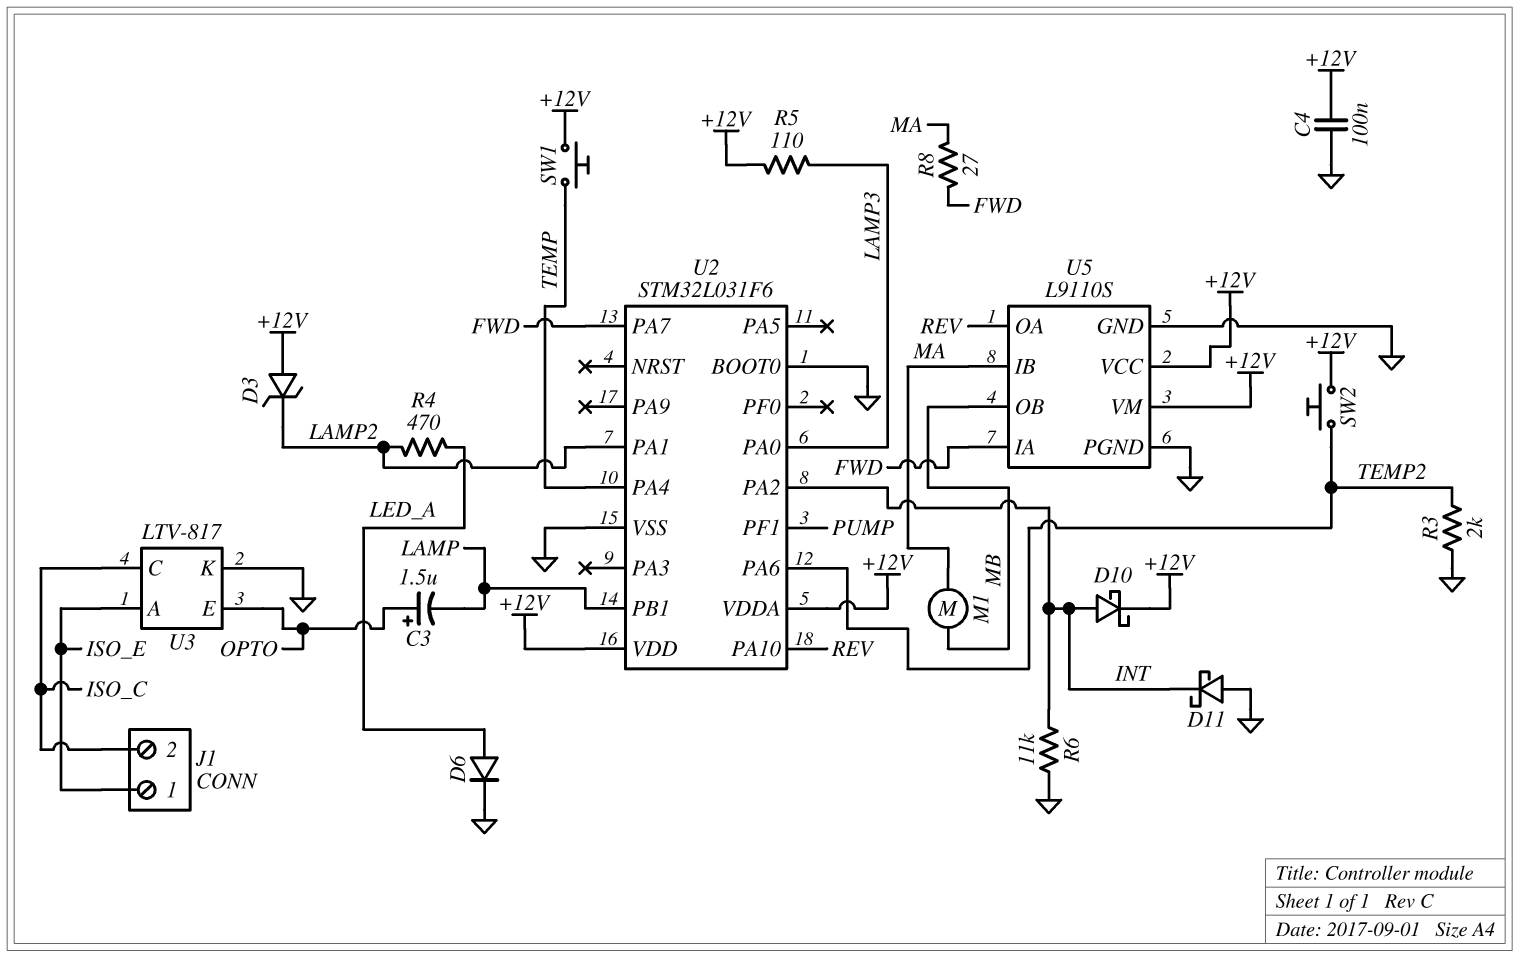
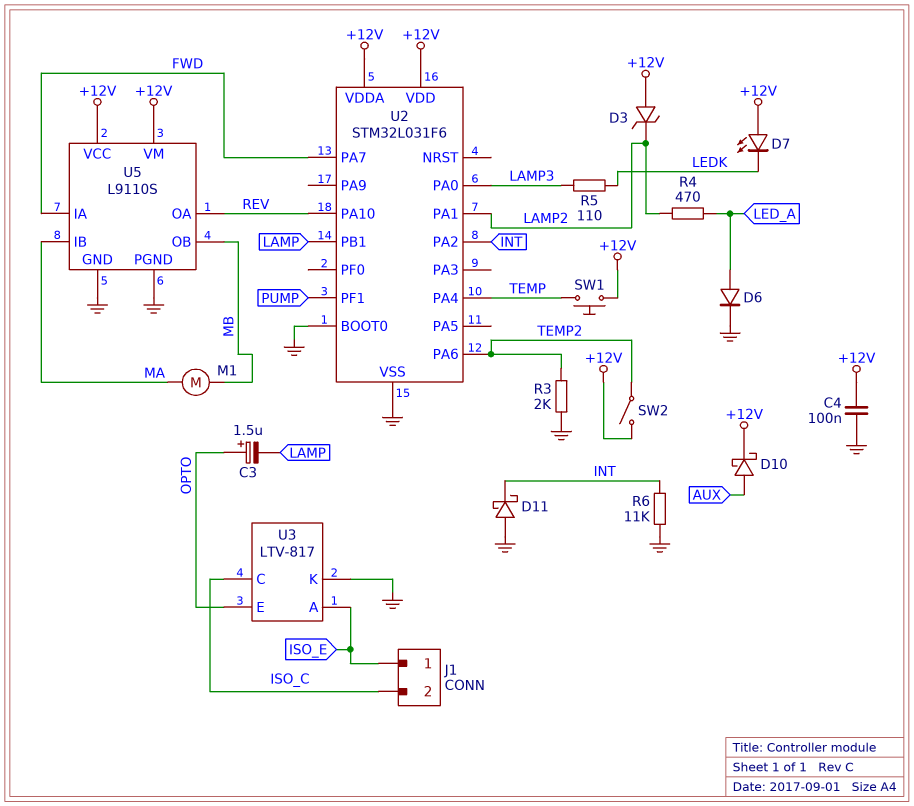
D7: none -> LED (A +12V, K LEDK)
D10: schottky (A INT, K +12V) -> schottky (A AUX, K +12V)
R5: 110 (+12V, LAMP3) -> 110 (LAMP3, LEDK)
R8: 27 (FWD, MA) -> none
SW2: button (+12V, TEMP2) -> switch (+12V, TEMP2)

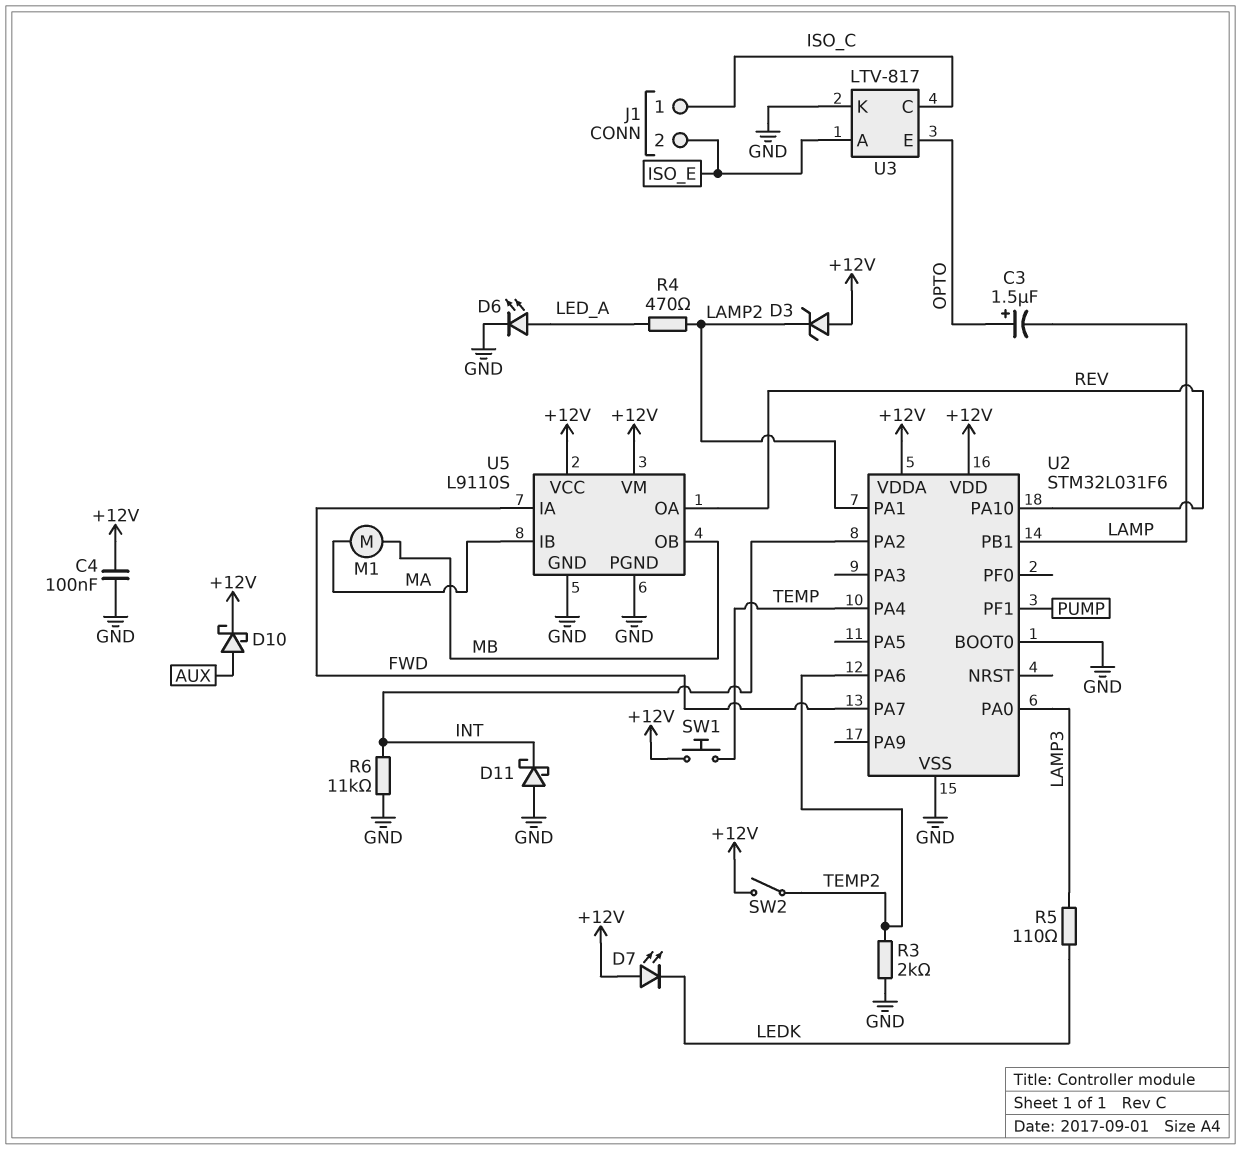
D6: diode (A LED_A, K GND) -> LED (A LED_A, K GND)
J1 pin 1: ISO_E -> ISO_C
J1 pin 2: ISO_C -> ISO_E

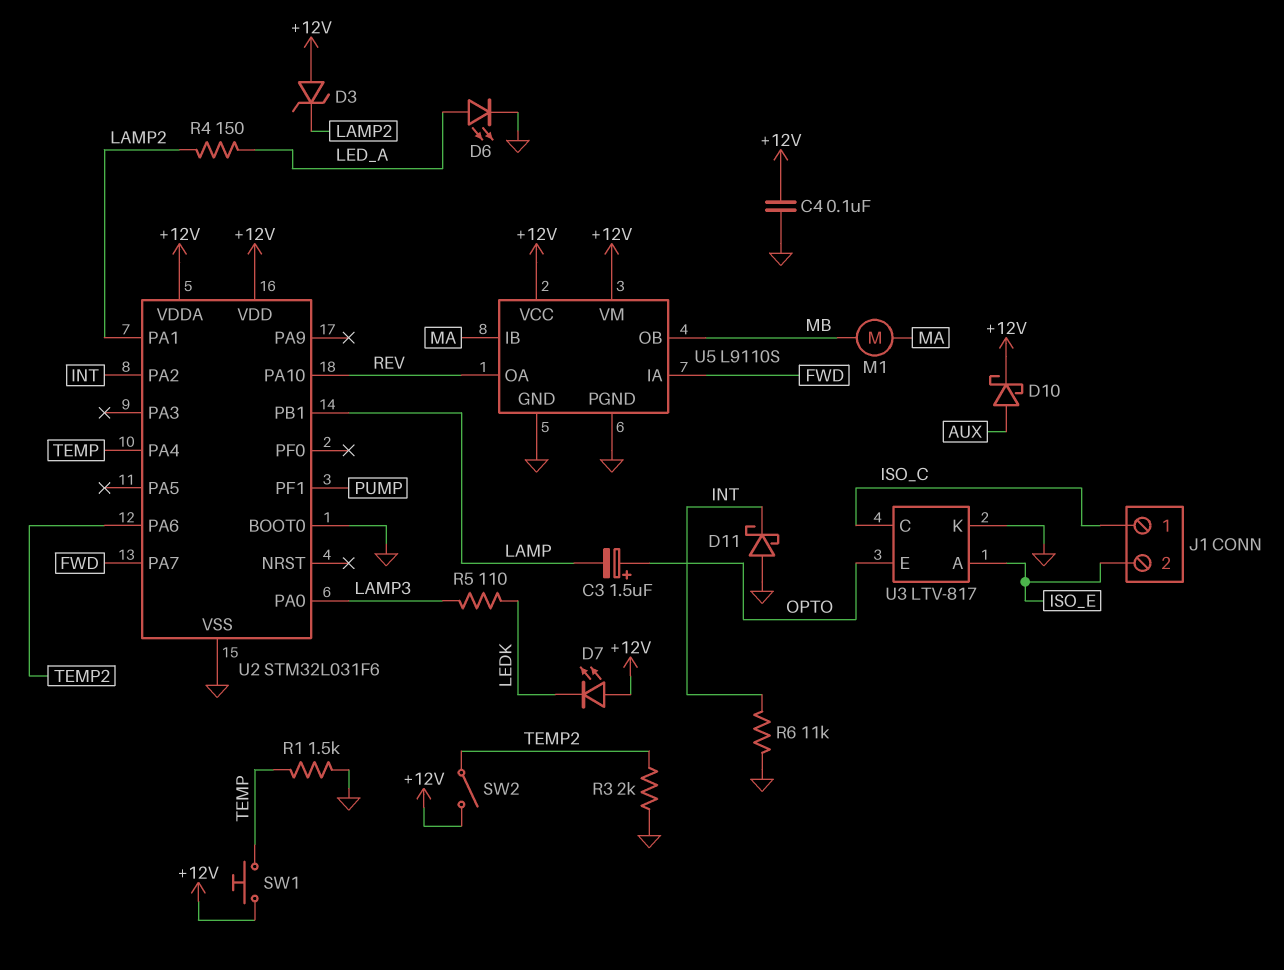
R1: none -> 1.5k (GND, TEMP)
R4: 470 (LAMP2, LED_A) -> 150 (LAMP2, LED_A)

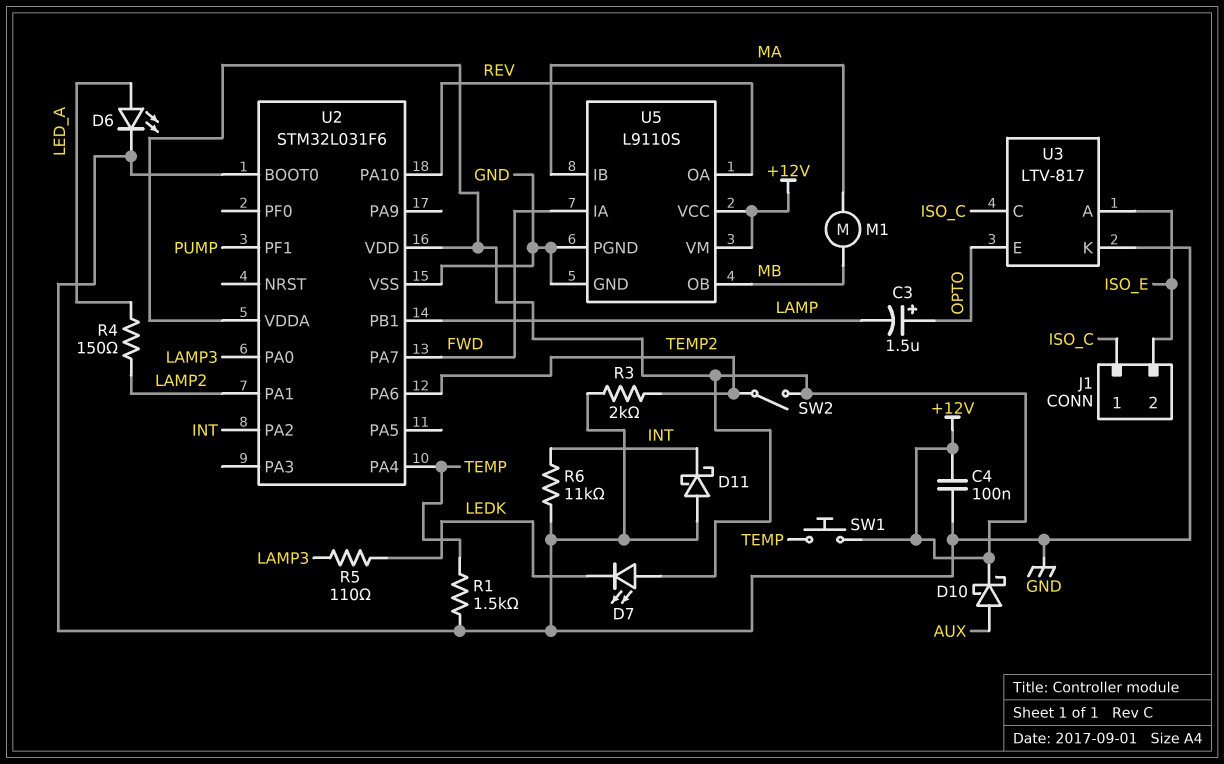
D3: zener (A +12V, K LAMP2) -> none

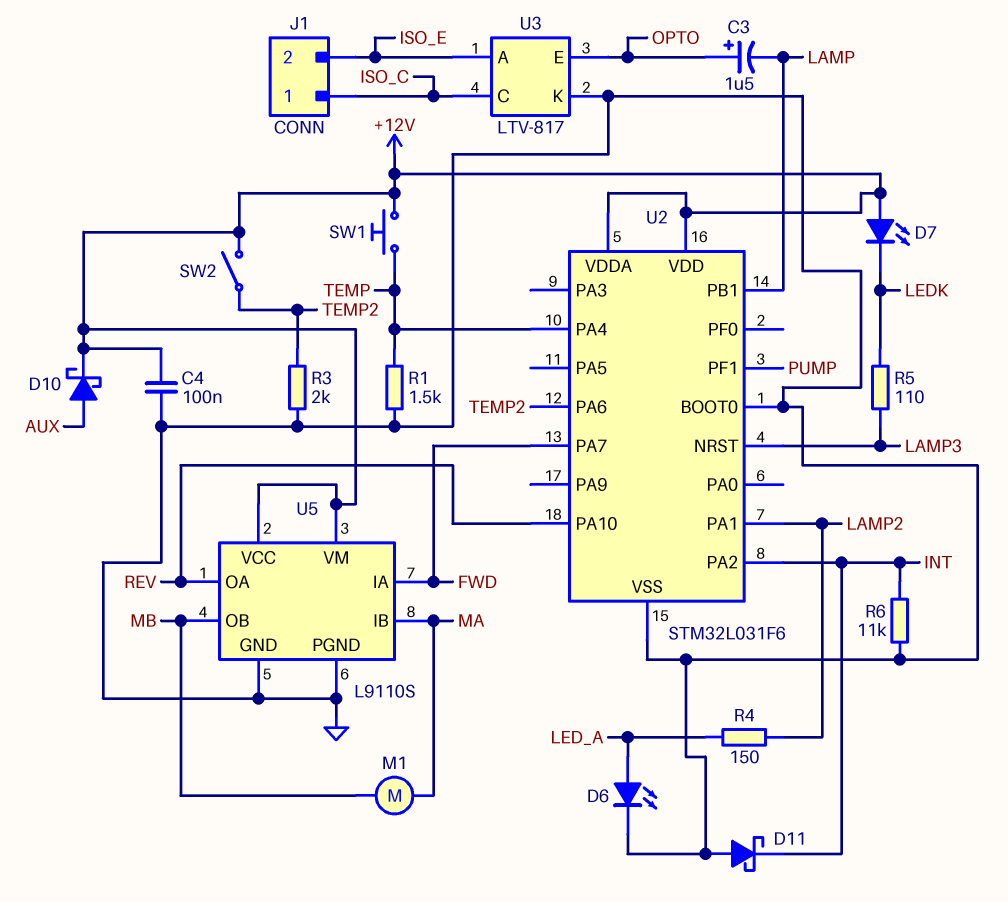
U2 pin NRST: none -> LAMP3
U2 pin PA0: LAMP3 -> none

